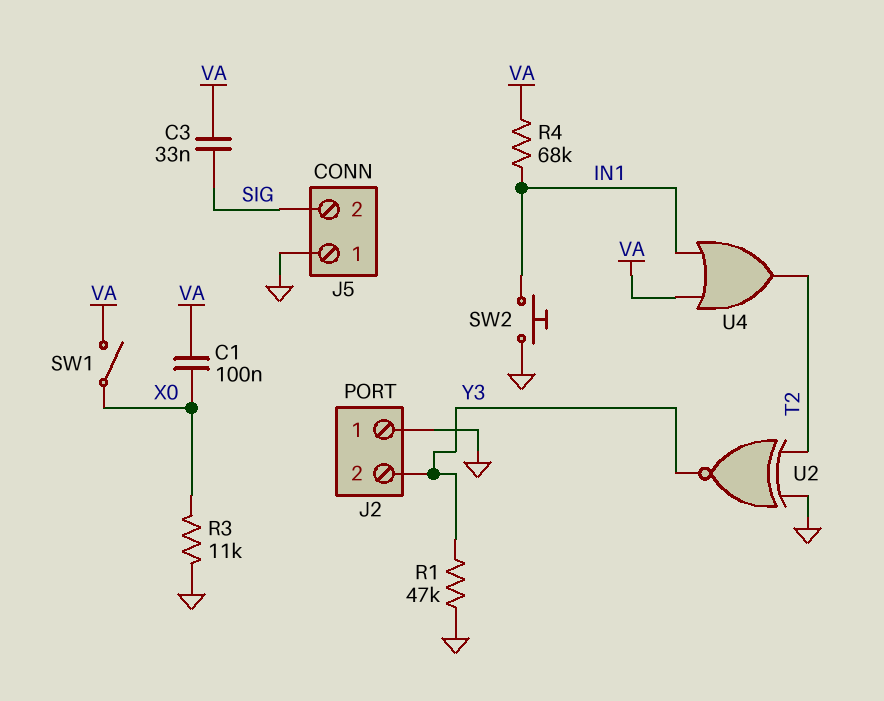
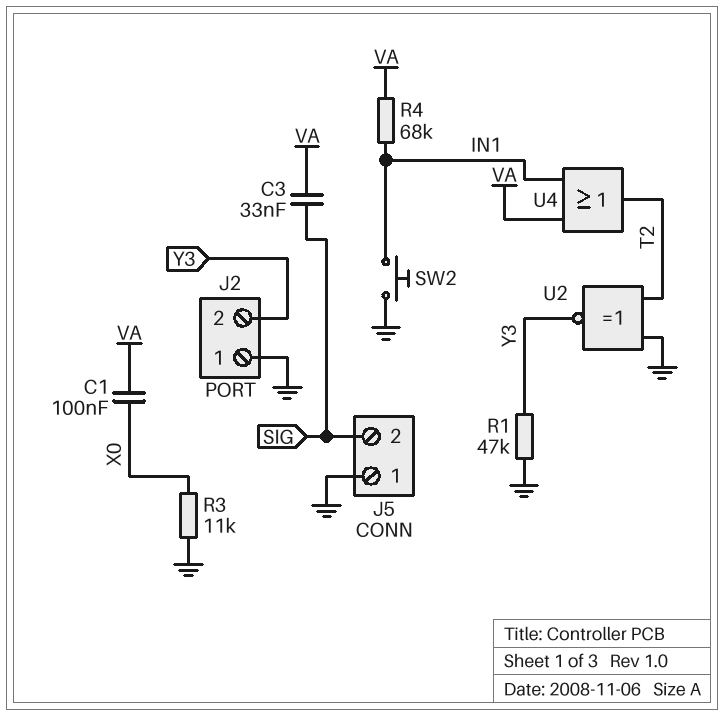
SW1: switch (VA, X0) -> none

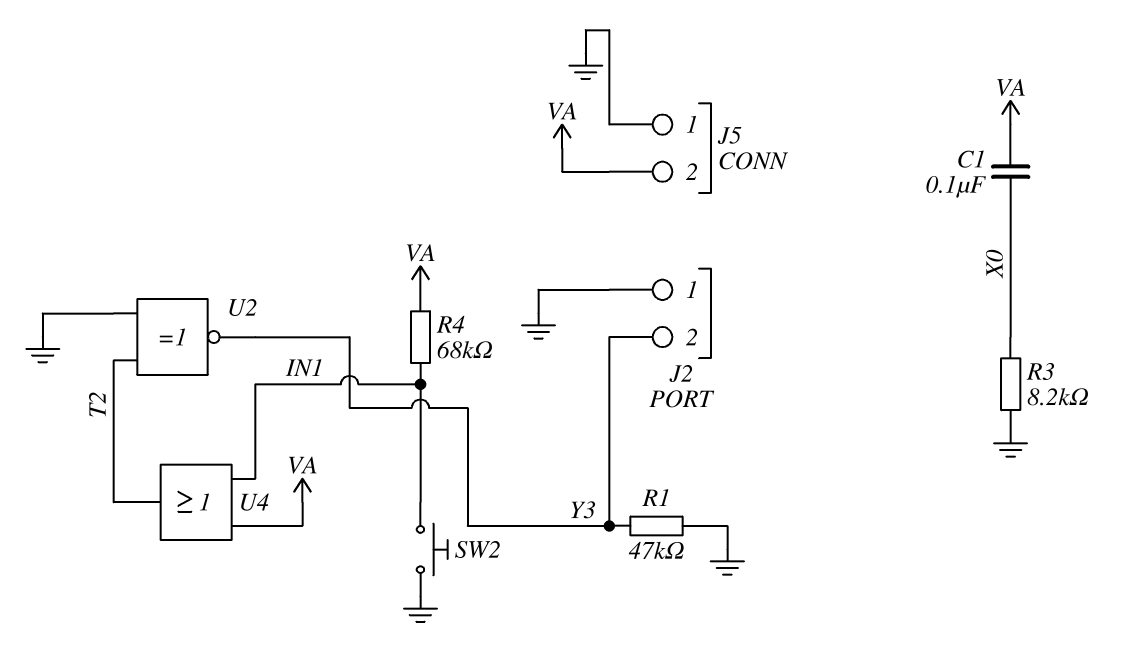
C3: 33nF (SIG, VA) -> none
J5 pin 2: SIG -> VA
R3: 11k (GND, X0) -> 8.2k (GND, X0)

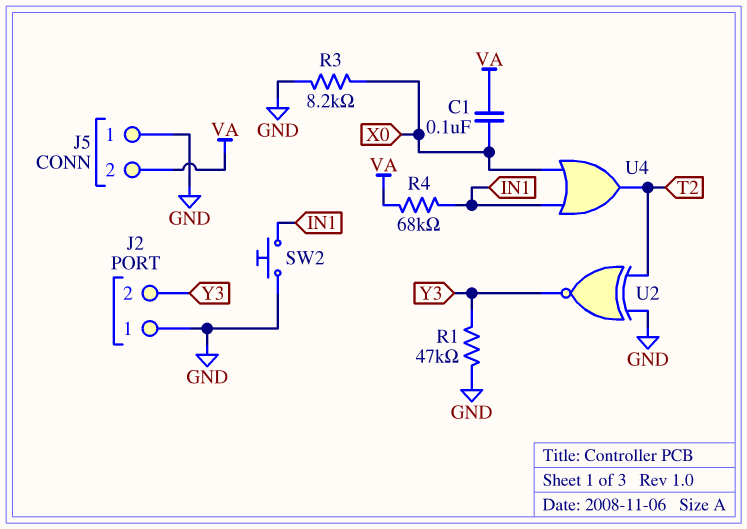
U4: OR (in IN1, in VA, out T2) -> OR (in IN1, in X0, out T2)

